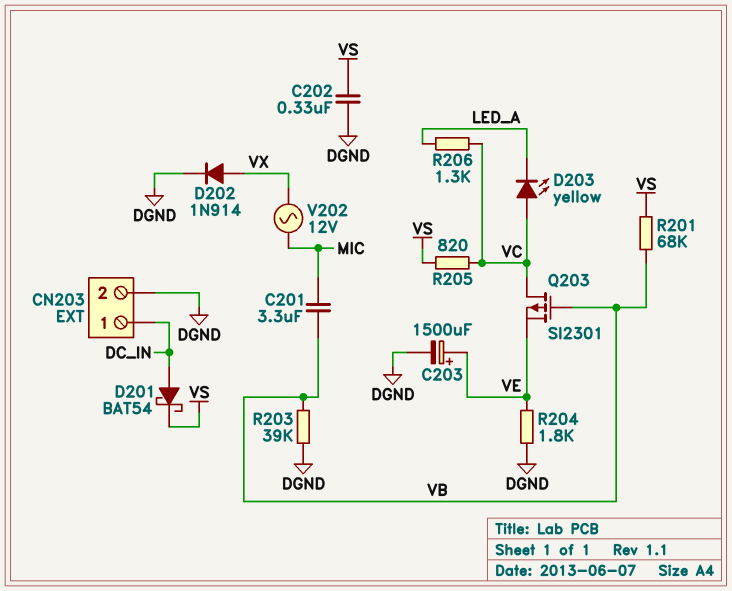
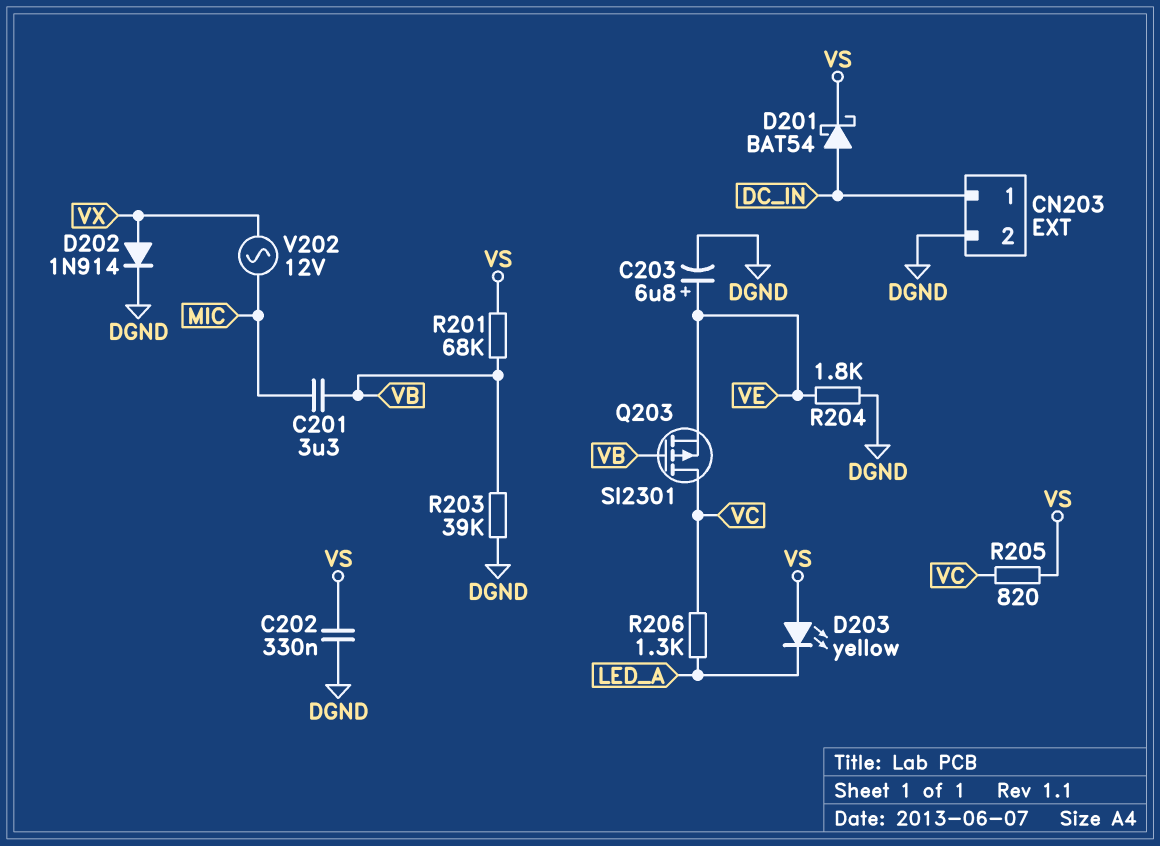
C203: 1500uF (plus VE, minus DGND) -> 6.8uF (plus VE, minus DGND)
D203: LED yellow (A VC, K LED_A) -> LED yellow (A VS, K LED_A)

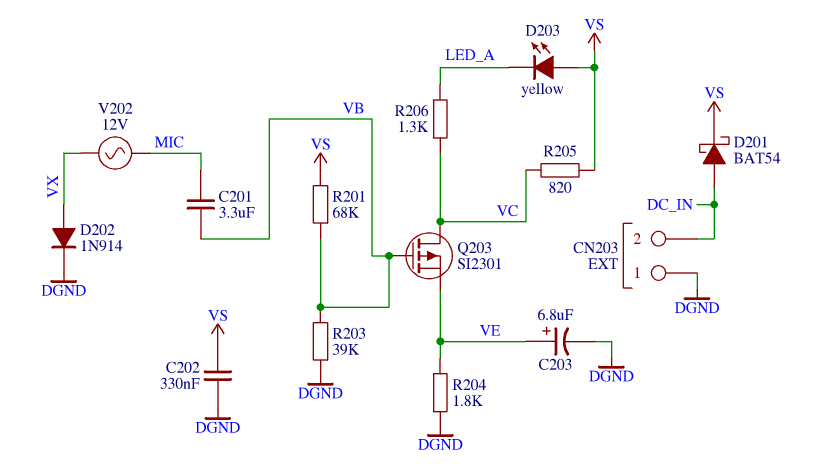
CN203 pin 1: DC_IN -> DGND
CN203 pin 2: DGND -> DC_IN

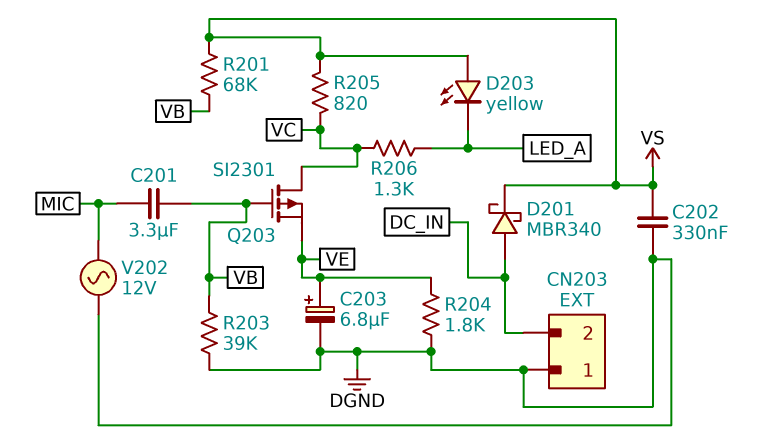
D201: schottky BAT54 (A DC_IN, K VS) -> schottky MBR340 (A DC_IN, K VS)
D202: diode 1N914 (A VX, K DGND) -> none
V202: AC 12V (MIC, VX) -> AC 12V (DGND, MIC)

